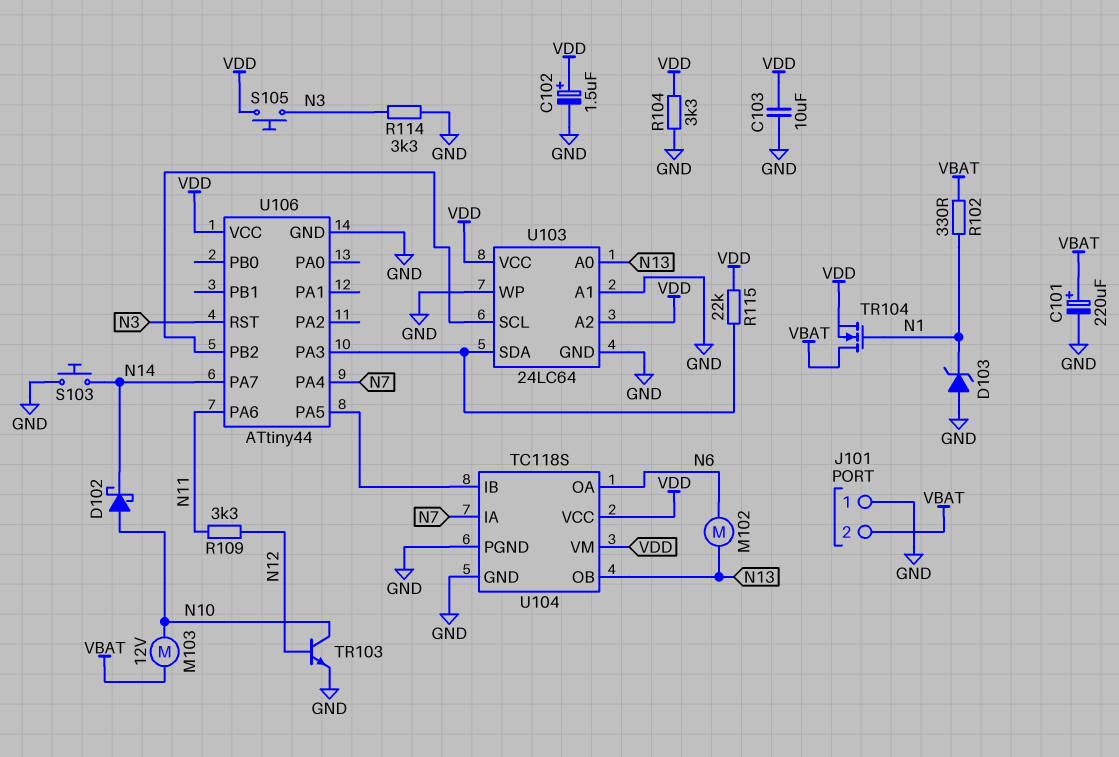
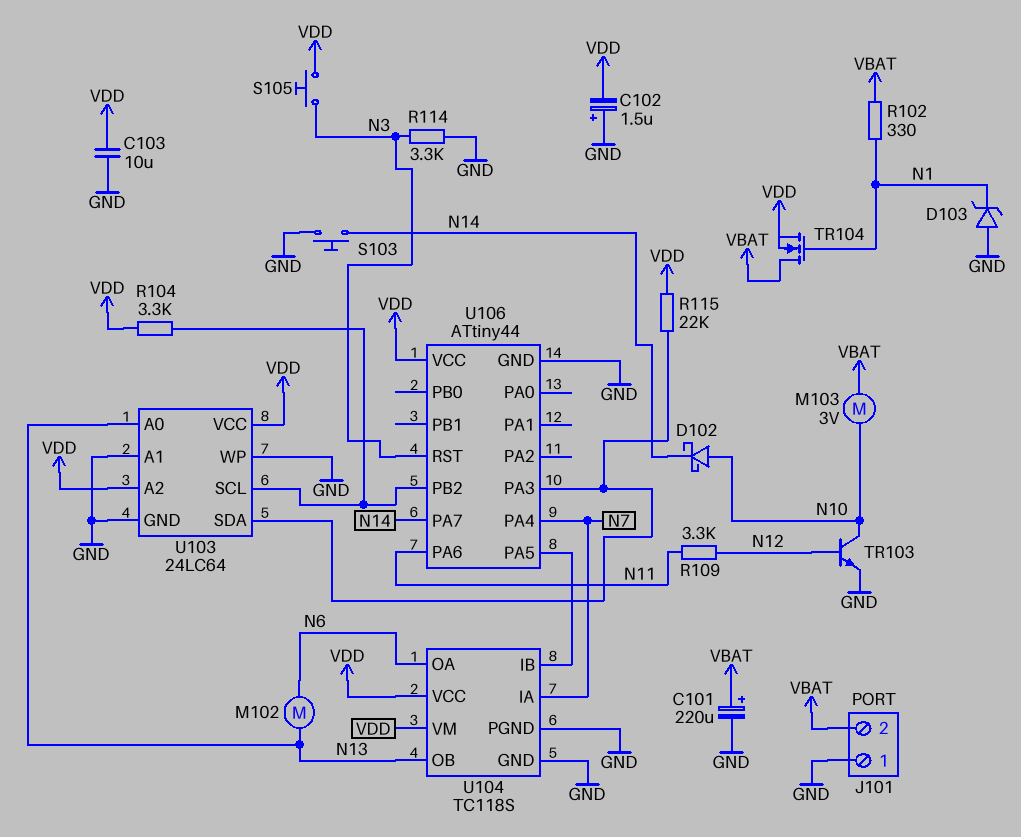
C102: 1.5uF (plus VDD, minus GND) -> 1.5uF (plus GND, minus VDD)
M103: motor 12V (N10, VBAT) -> motor 3V (N10, VBAT)
R104: 3.3k (GND, VDD) -> 3.3k (U103/SCL, VDD)

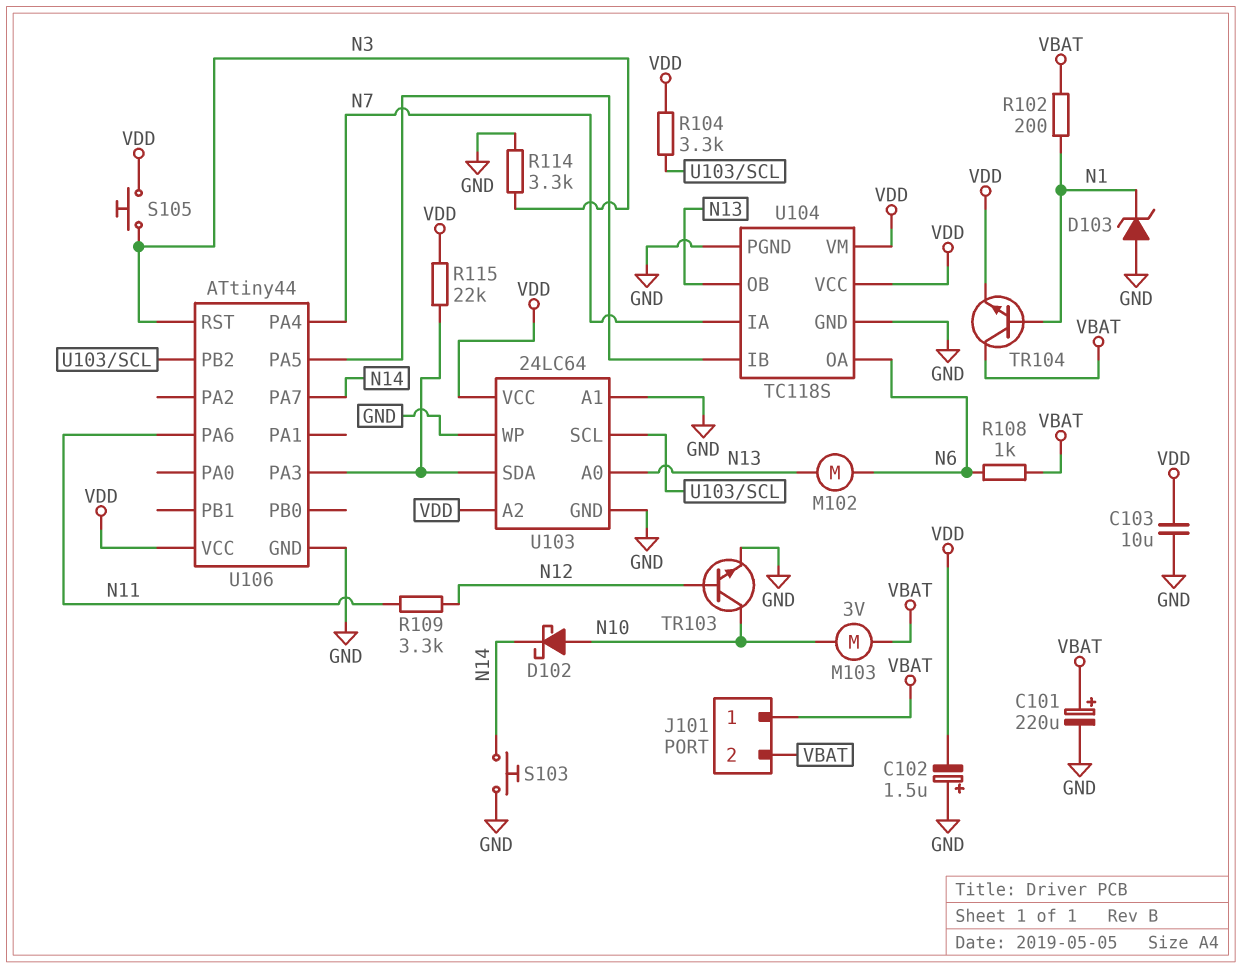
J101 pin 1: GND -> VBAT
R102: 330 (N1, VBAT) -> 200 (N1, VBAT)
R108: none -> 1k (N6, VBAT)
TR104: NMOS (G N1, D VBAT, S VDD) -> NPN (B N1, C VBAT, E VDD)

